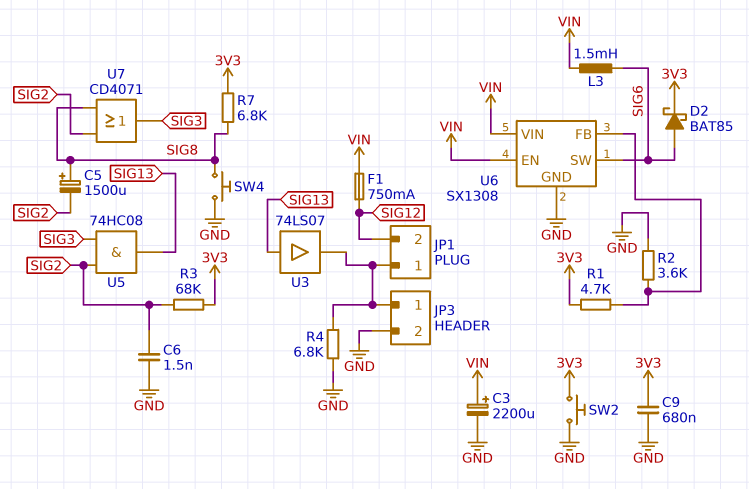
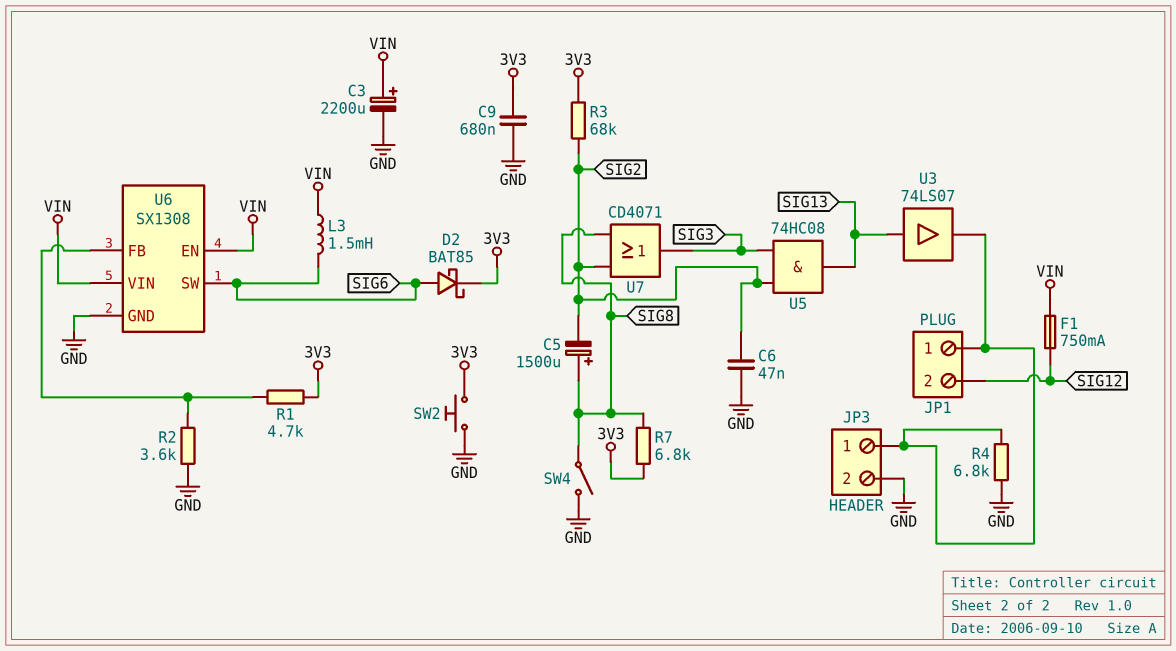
C6: 1.5nF (GND, SIG2) -> 47nF (GND, SIG2)
SW4: button (GND, SIG8) -> switch (GND, SIG8)

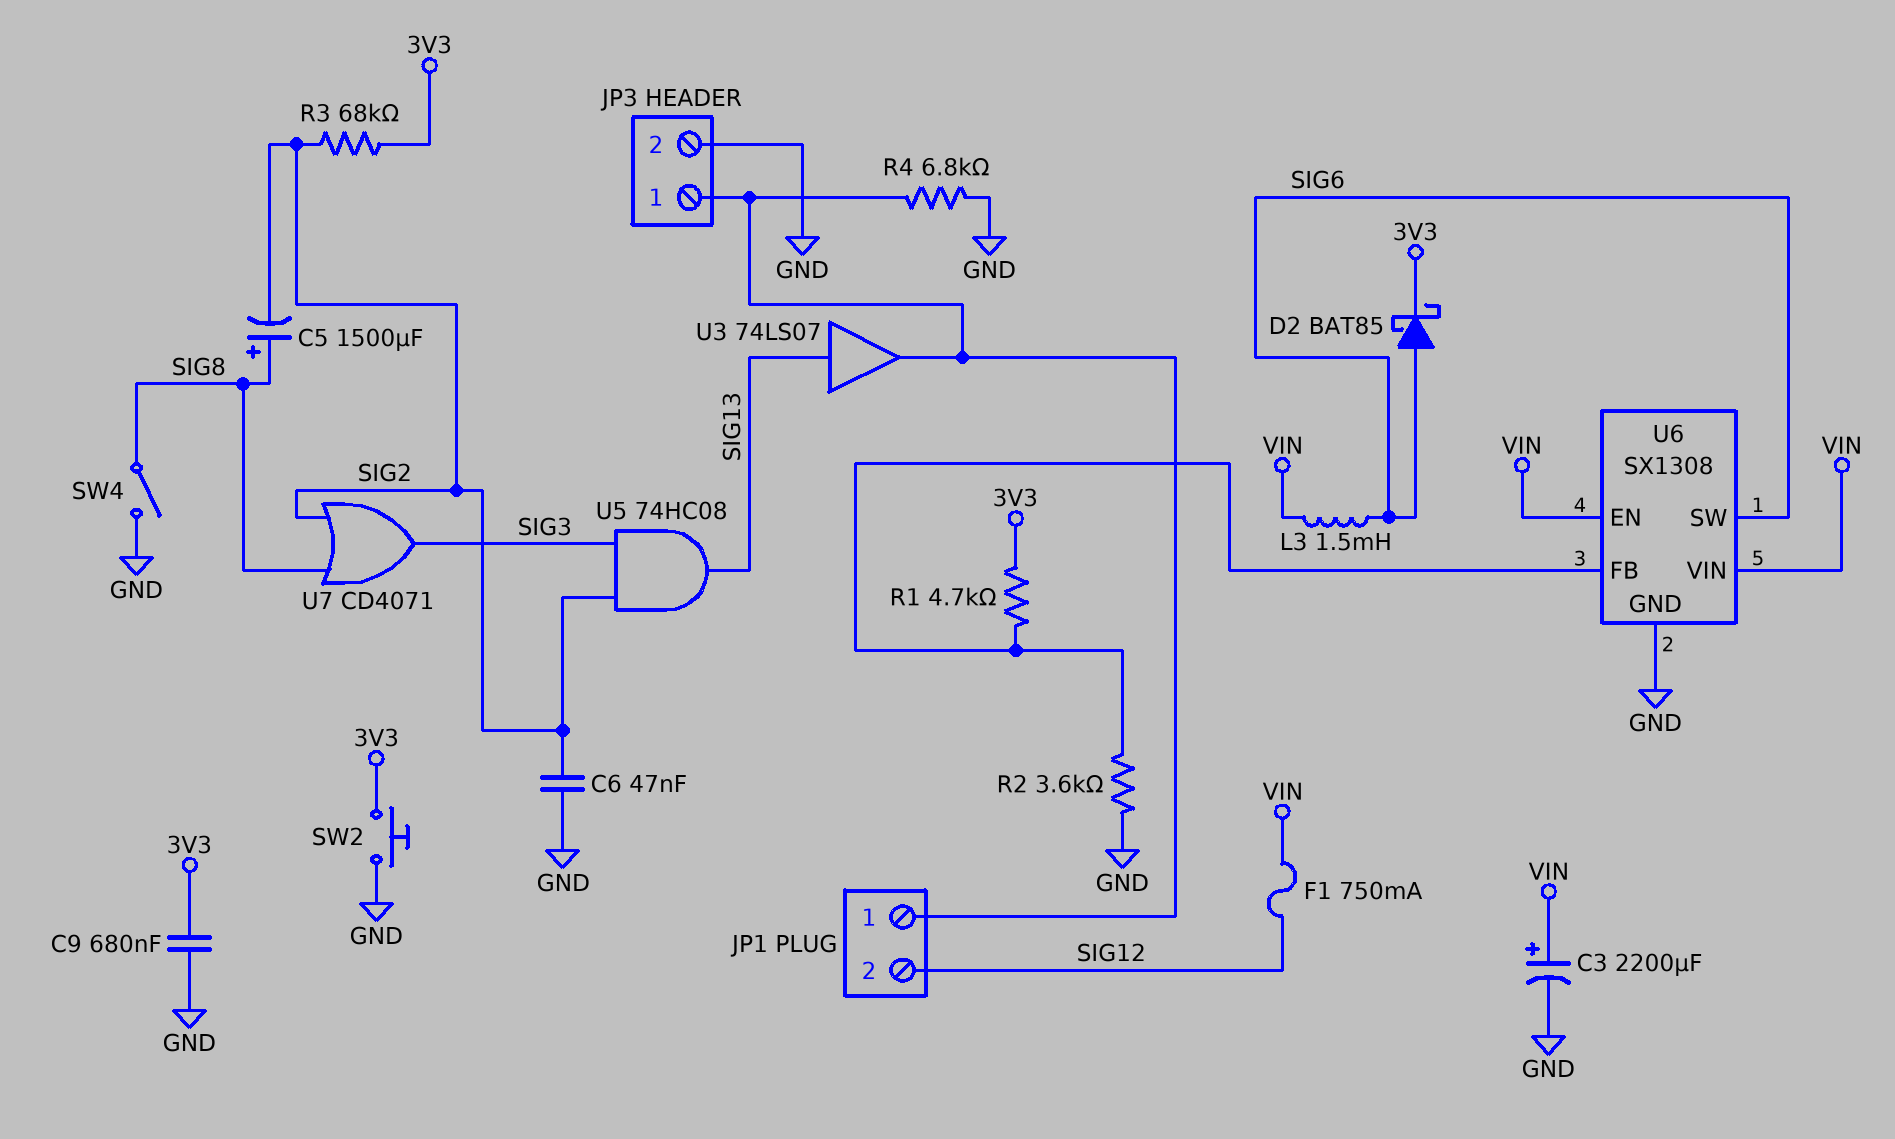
R7: 6.8k (3V3, SIG8) -> none

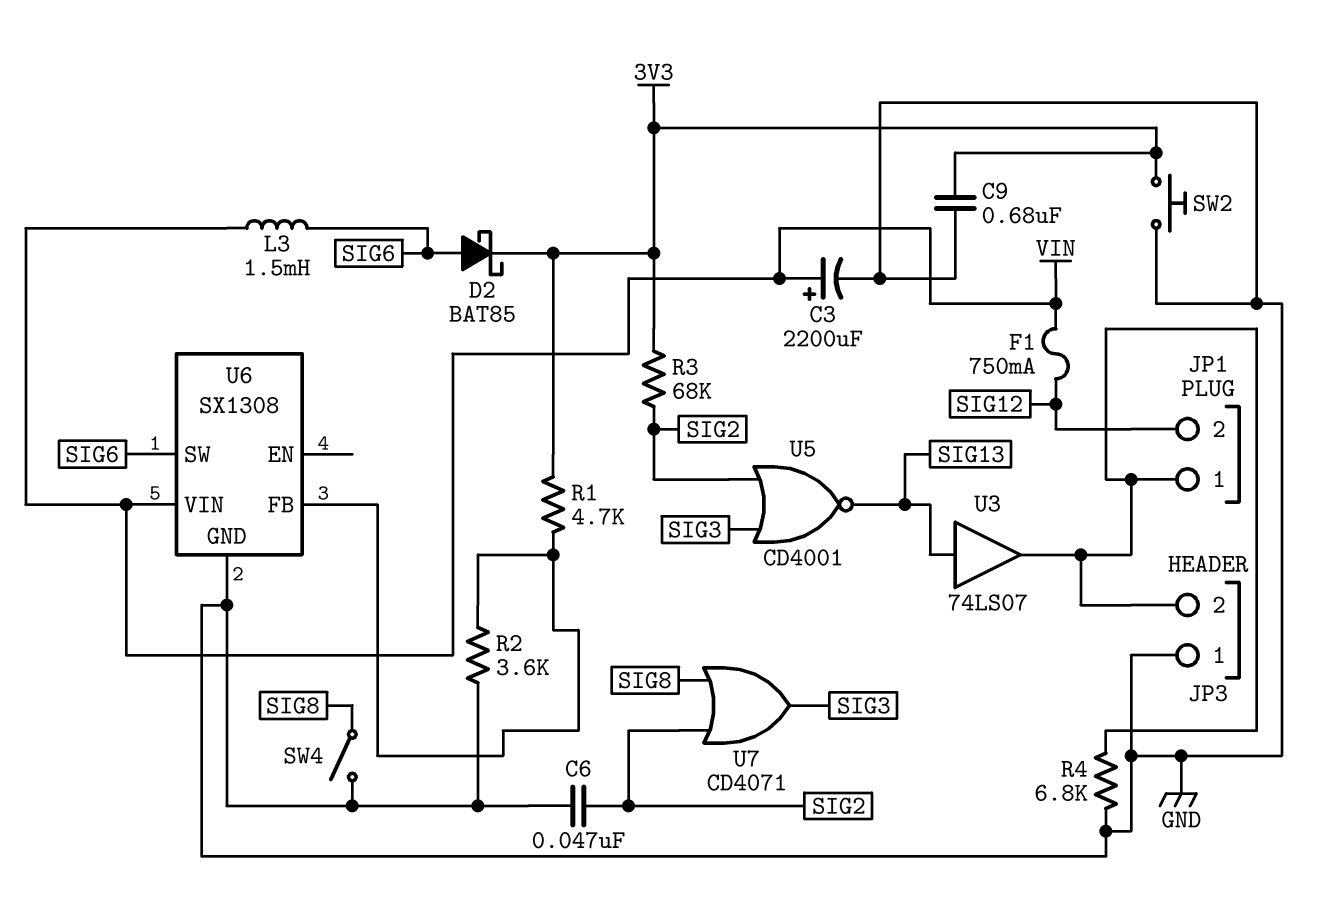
C5: 1500uF (plus SIG8, minus SIG2) -> none
JP3 pin 1: JP1/1 -> GND
JP3 pin 2: GND -> JP1/1
U5: AND 74HC08 (in SIG2, in SIG3, out SIG13) -> NOR CD4001 (in SIG2, in SIG3, out SIG13)
U6 pin EN: VIN -> none

